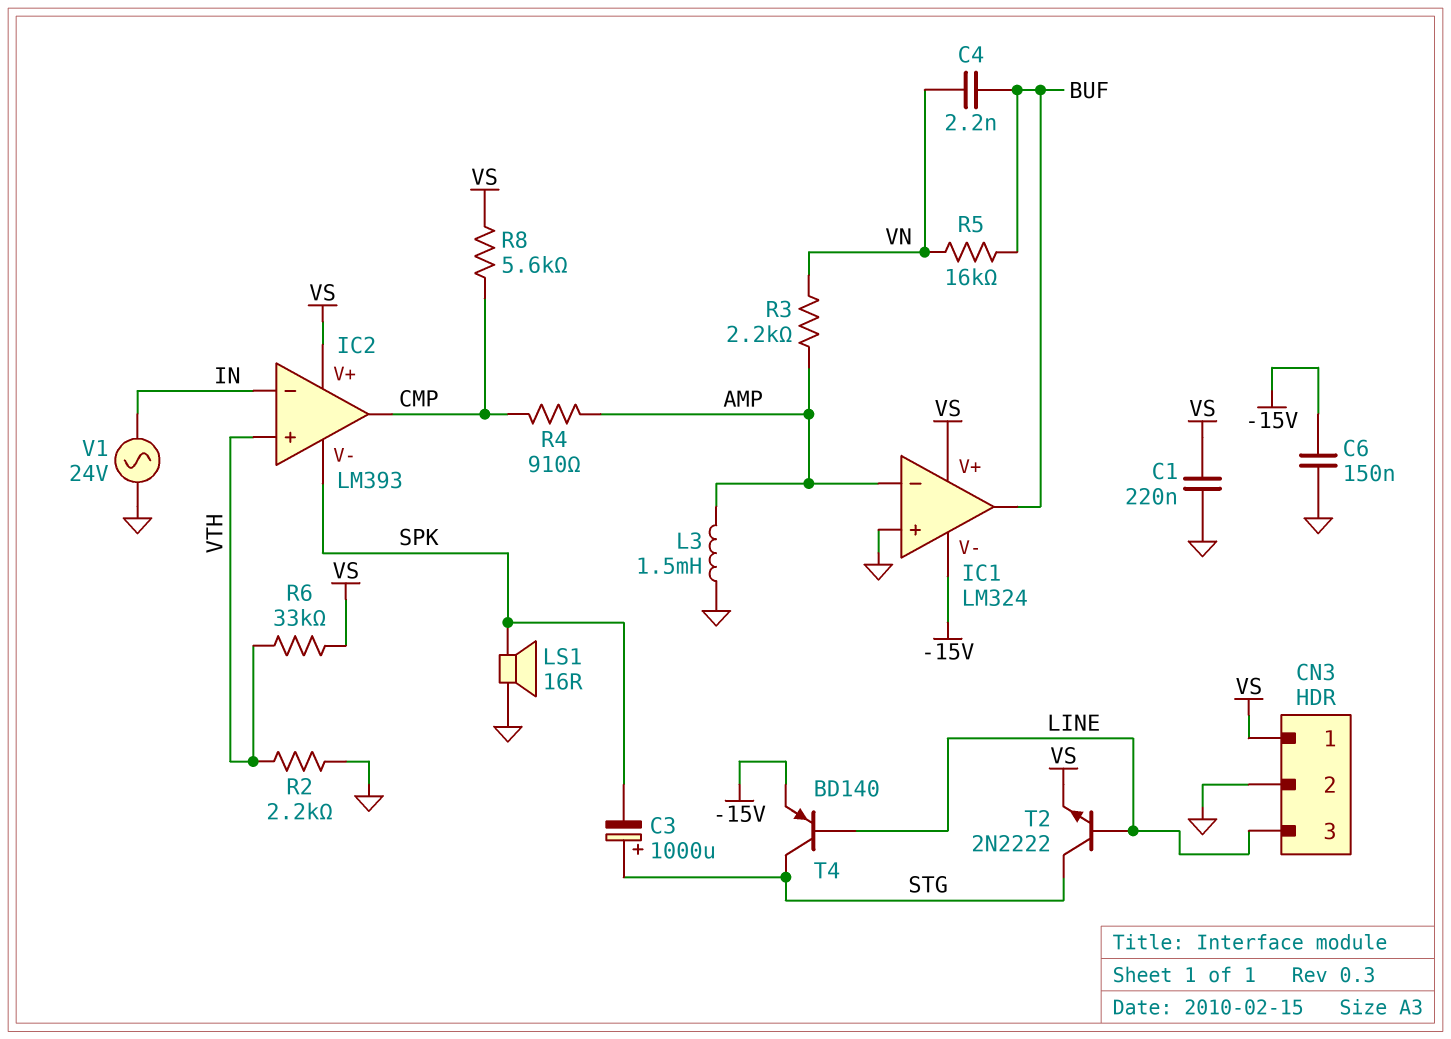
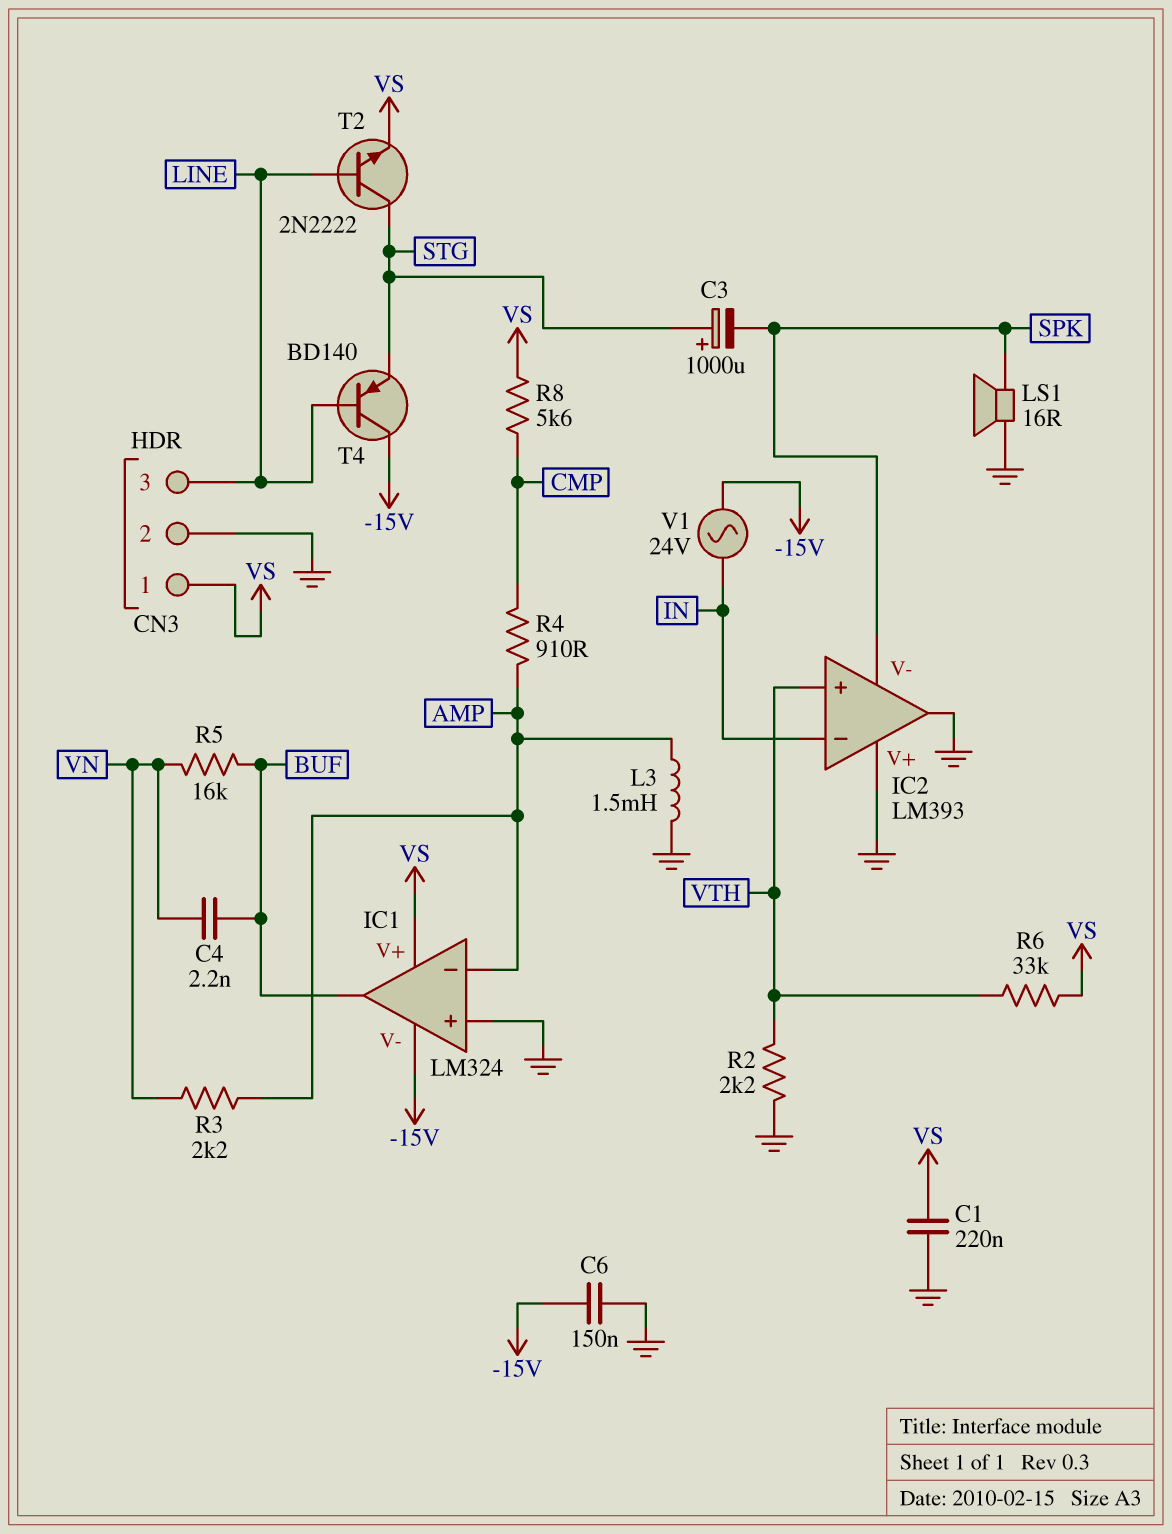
IC2 pin V+: VS -> GND
IC2 pin out: CMP -> GND
T4: PNP BD140 (B LINE, C STG, E -15V) -> PNP BD140 (B LINE, C -15V, E STG)
V1: AC 24V (GND, IN) -> AC 24V (-15V, IN)

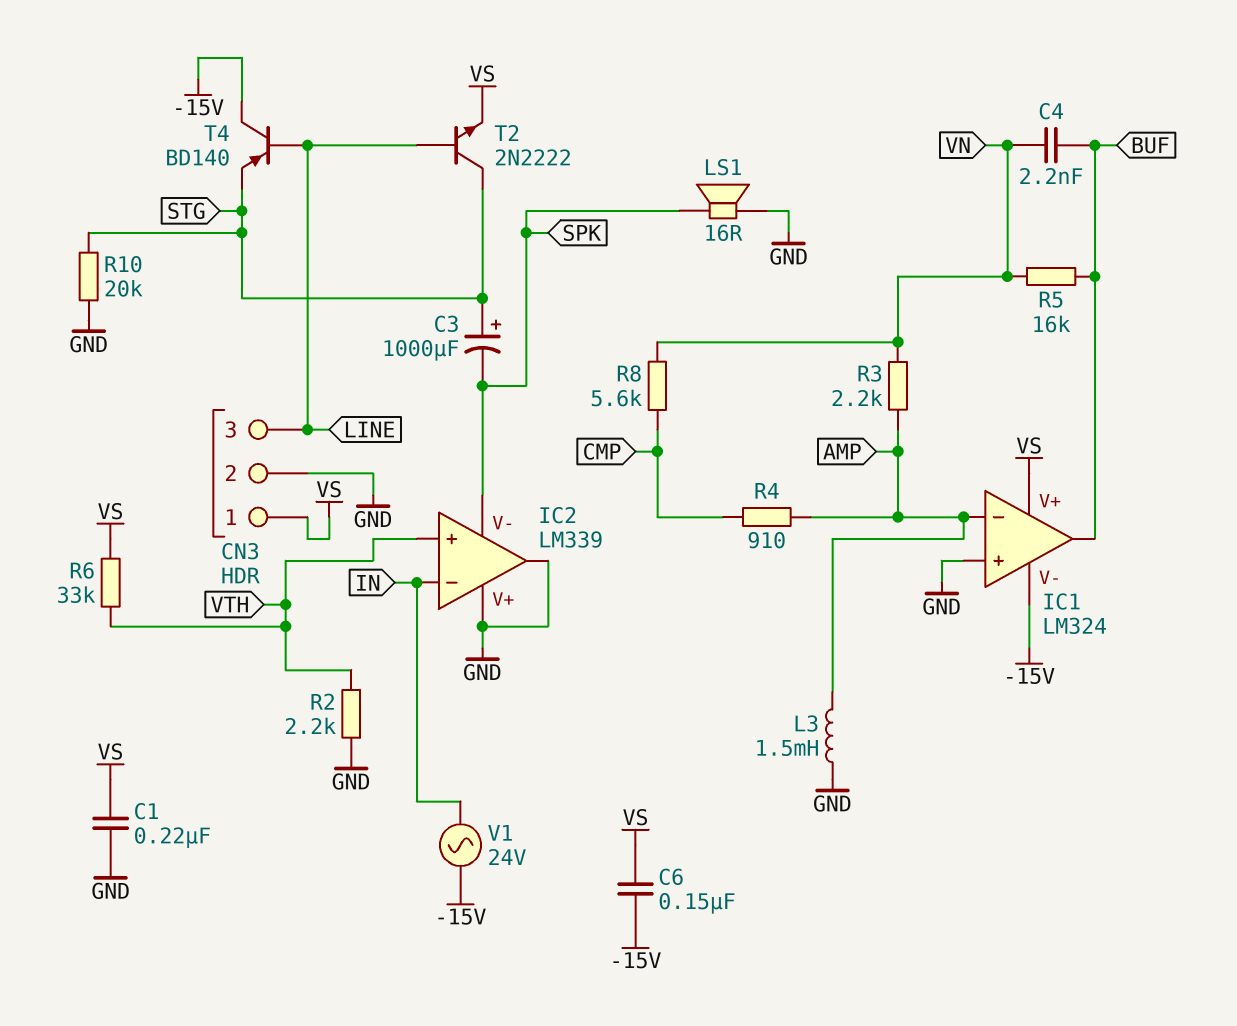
C6: 150nF (-15V, GND) -> 150nF (-15V, VS)
IC2: LM393 -> LM339
R8: 5.6k (CMP, VS) -> 5.6k (CMP, VN)
R10: none -> 20k (GND, STG)

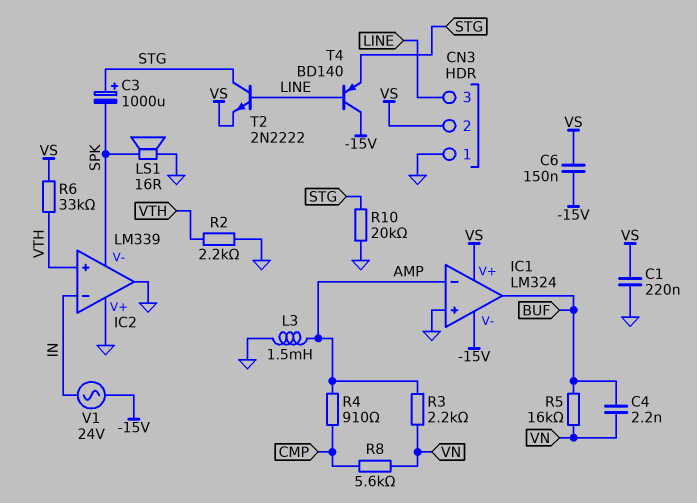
CN3 pin 1: VS -> GND
CN3 pin 2: GND -> VS

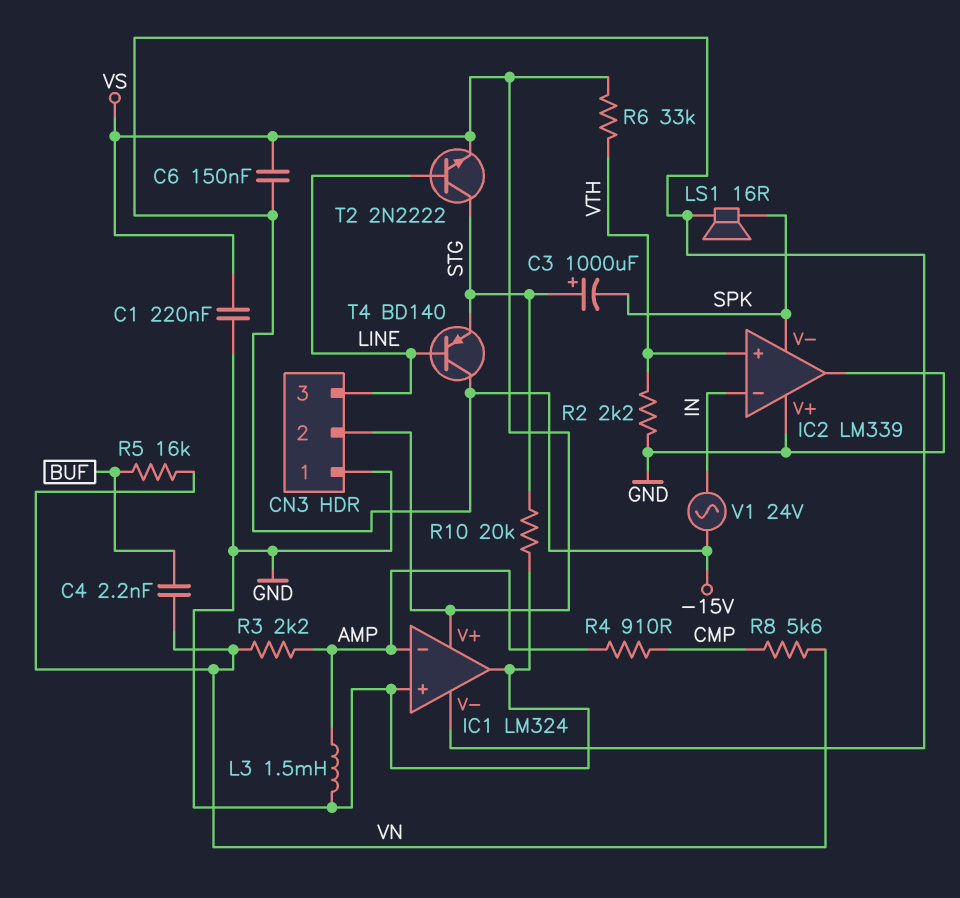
IC1 pin out: BUF -> GND
LS1: speaker 16R (GND, SPK) -> speaker 16R (-15V, SPK)

